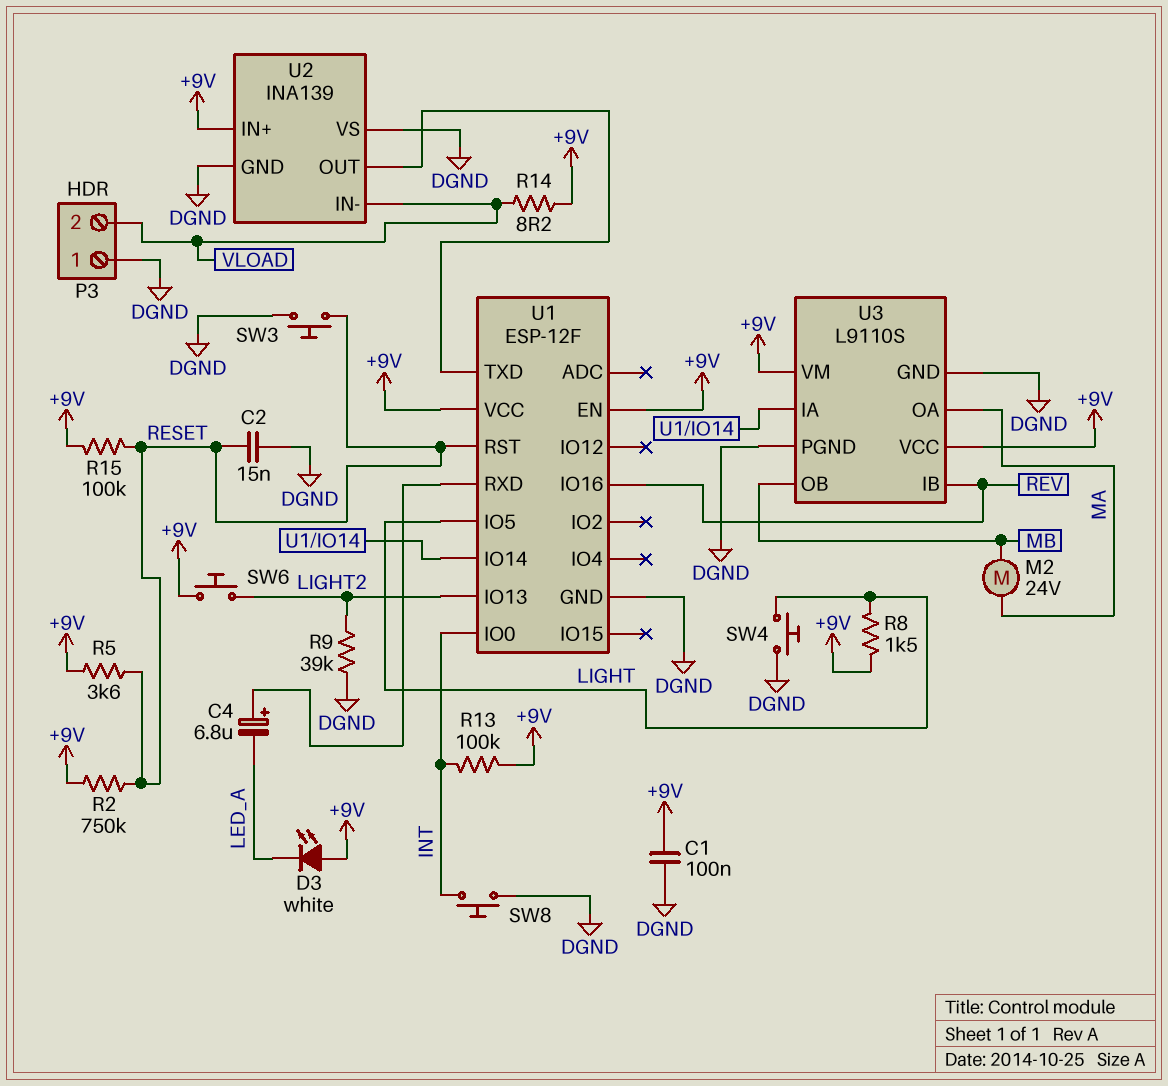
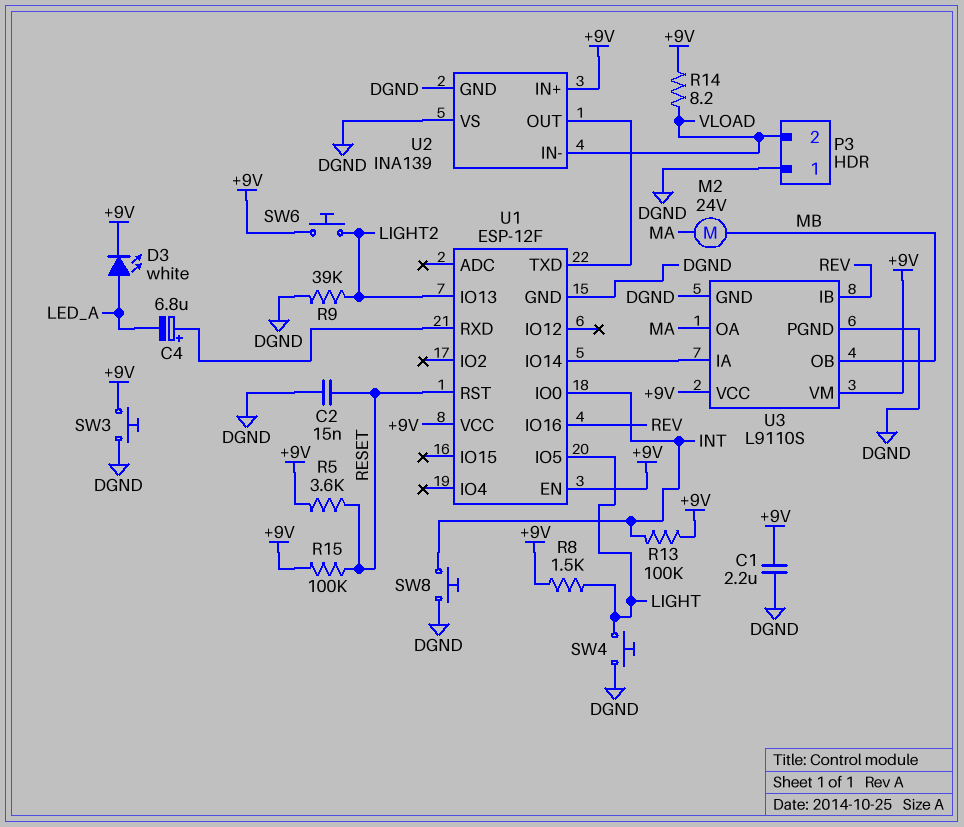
C1: 100nF (+9V, DGND) -> 2.2uF (+9V, DGND)
D3: LED white (A +9V, K LED_A) -> LED white (A LED_A, K +9V)
R2: 750k (+9V, RESET) -> none
SW3: button (DGND, RESET) -> button (+9V, DGND)

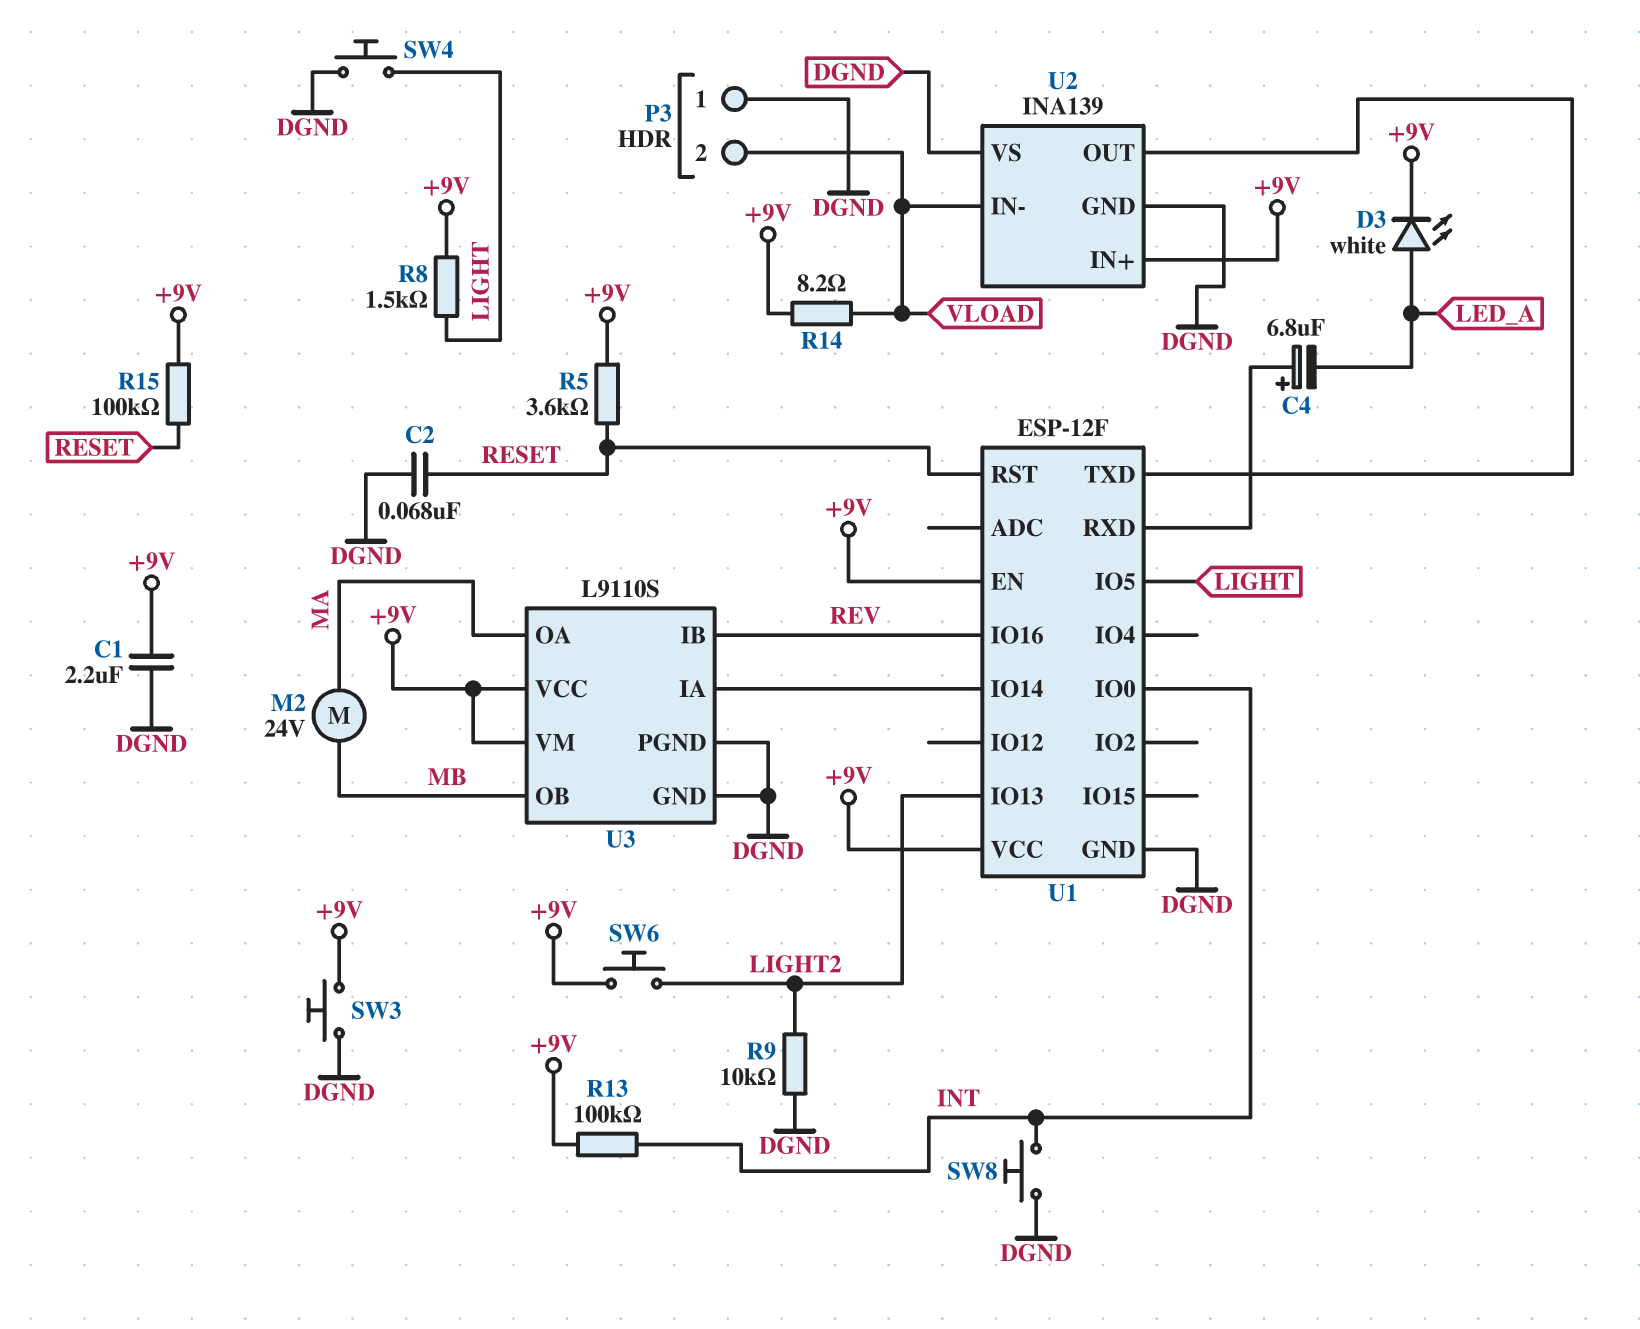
C2: 15nF (DGND, RESET) -> 68nF (DGND, RESET)
R9: 39k (DGND, LIGHT2) -> 10k (DGND, LIGHT2)

